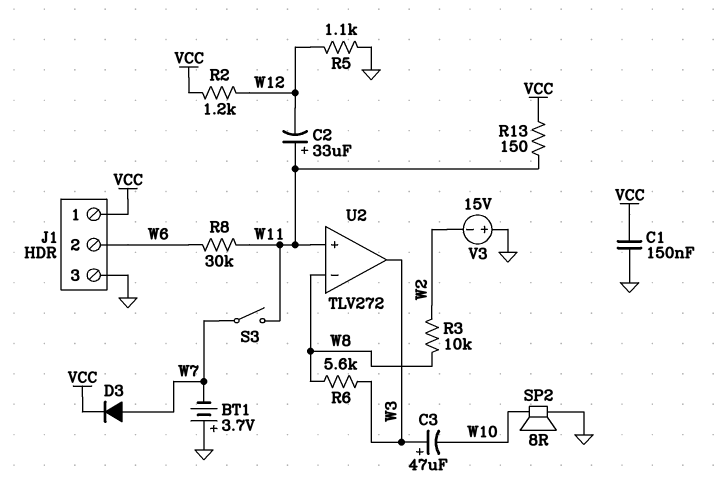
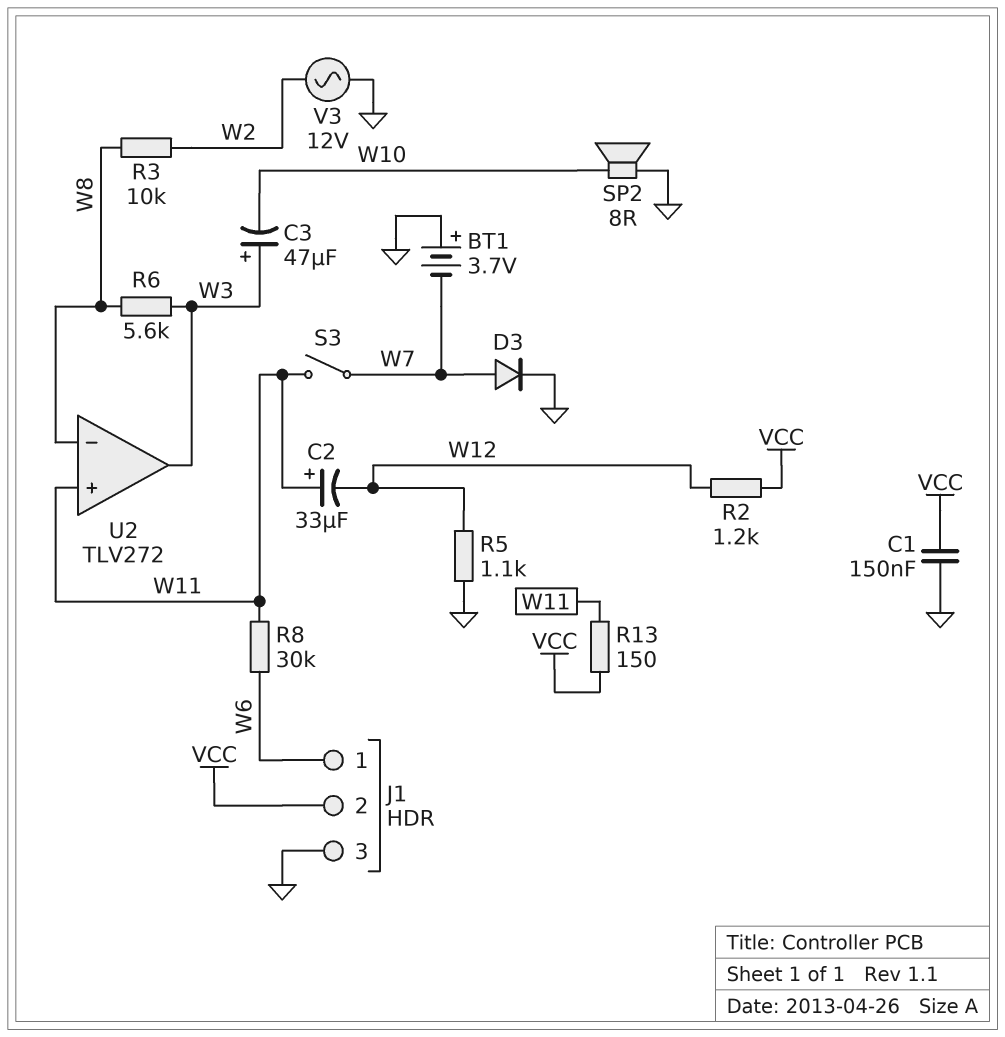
D3: diode (A W7, K VCC) -> diode (A W7, K GND)
J1 pin 1: VCC -> W6
J1 pin 2: W6 -> VCC
V3: 15V (plus GND, minus W2) -> AC 12V (GND, W2)

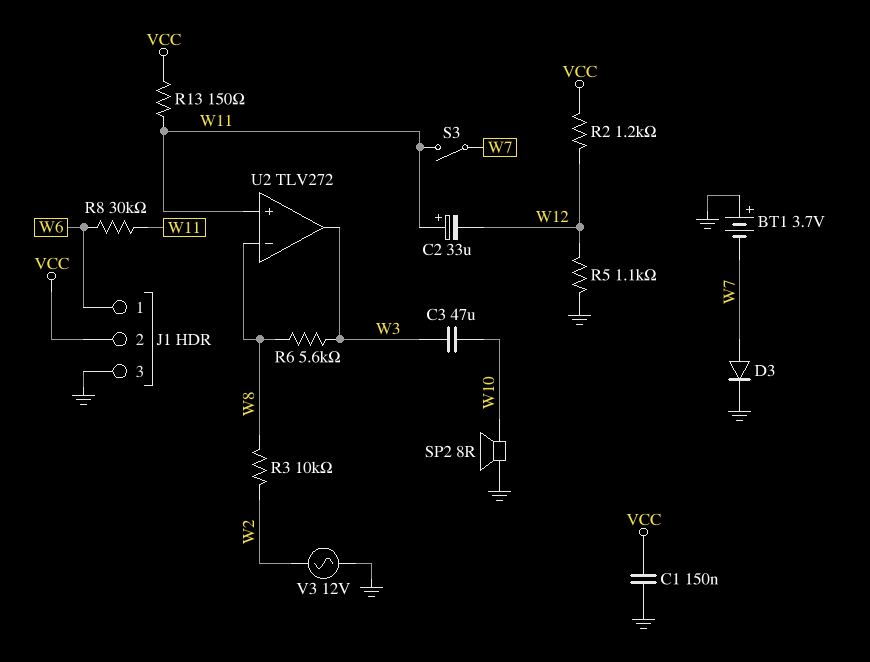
C3: 47uF (plus W3, minus W10) -> 47uF (W3, W10)

